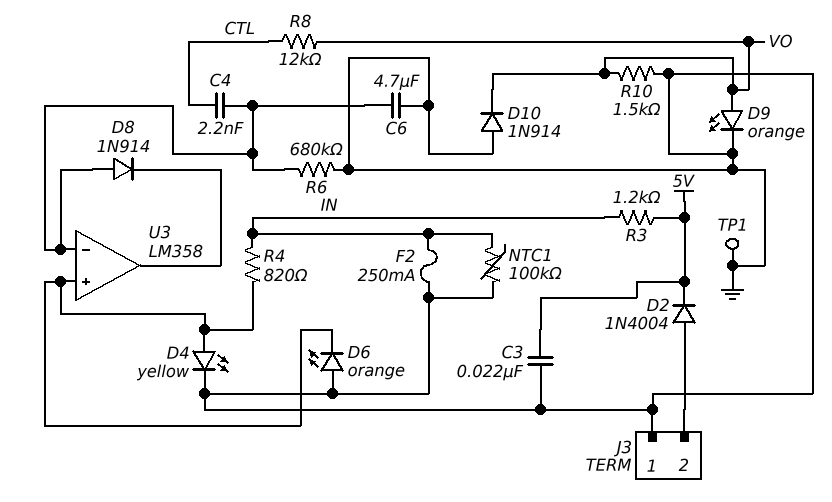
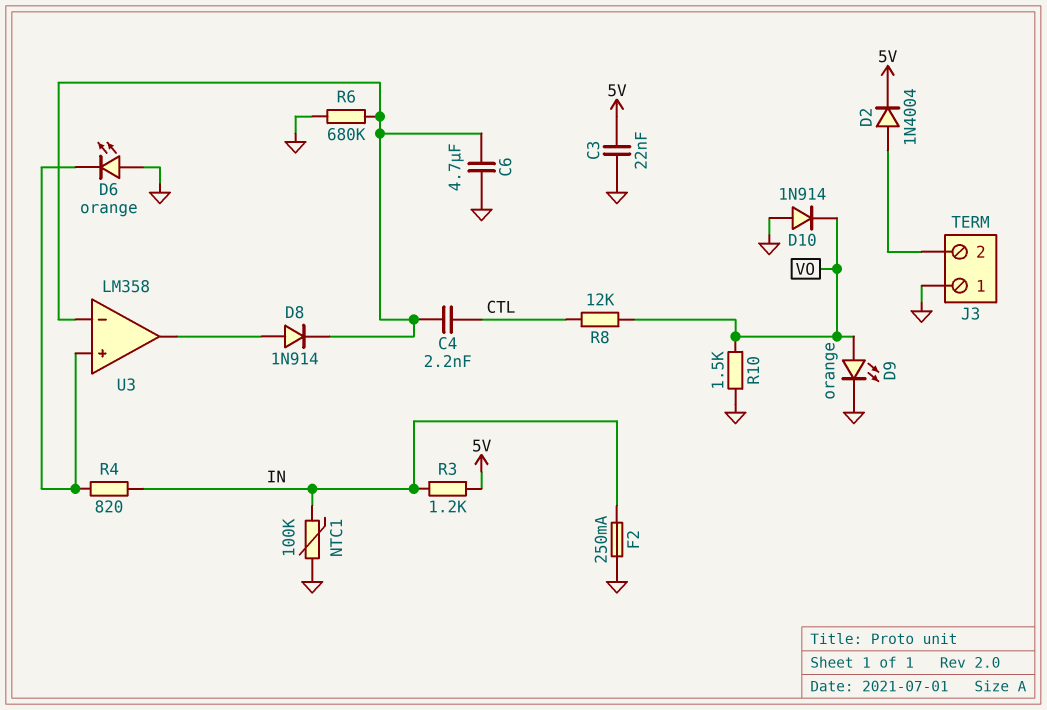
D4: LED yellow (A U3/in+, K GND) -> none
D8: diode 1N914 (A U3/in-, K U3/out) -> diode 1N914 (A U3/out, K U3/in-)
TP1: test point (GND) -> none

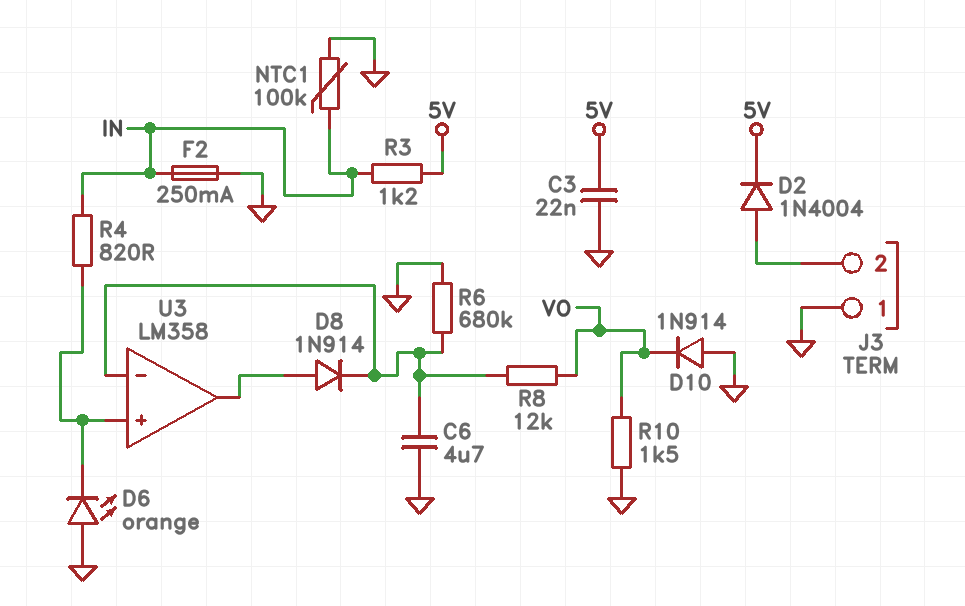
C4: 2.2nF (CTL, U3/in-) -> none
D9: LED orange (A VO, K GND) -> none
R8: 12k (CTL, VO) -> 12k (U3/in-, VO)

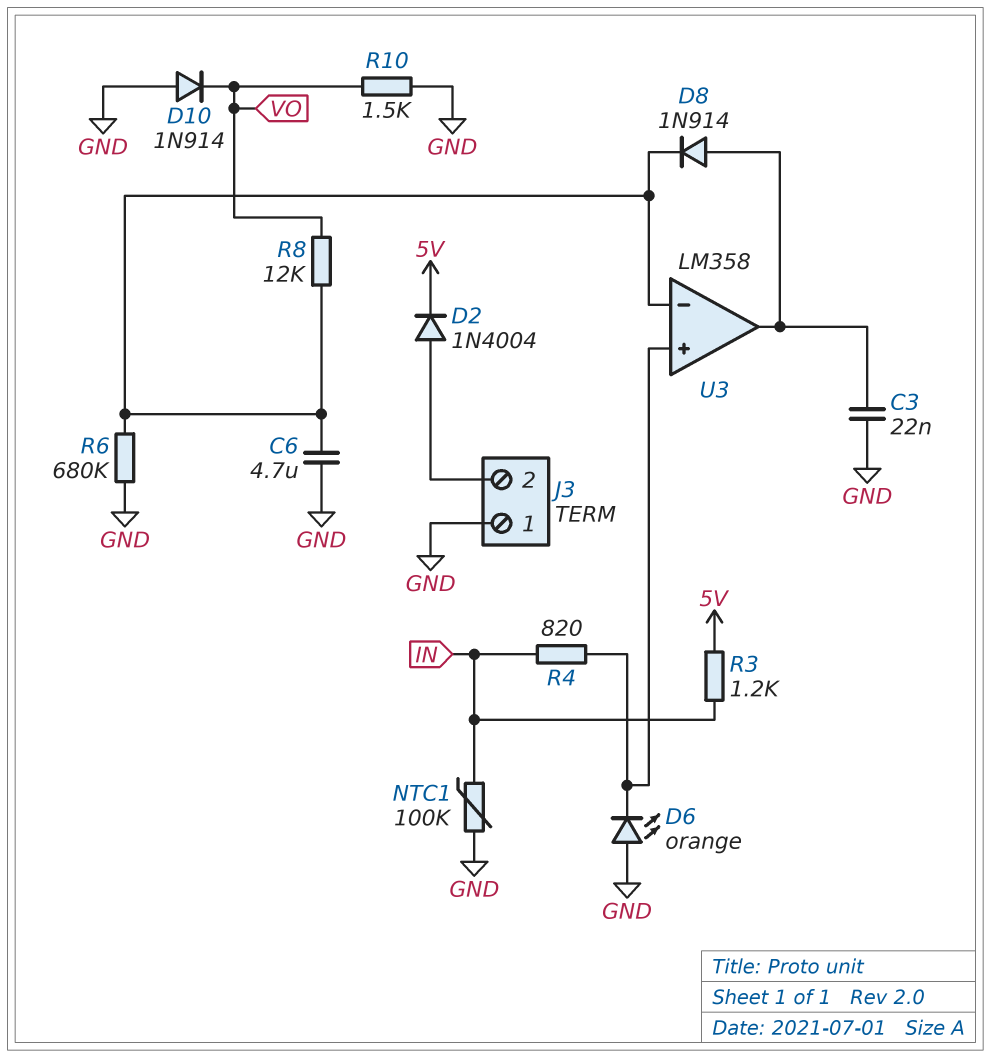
C3: 22nF (5V, GND) -> 22nF (GND, U3/out)
F2: 250mA (GND, IN) -> none

